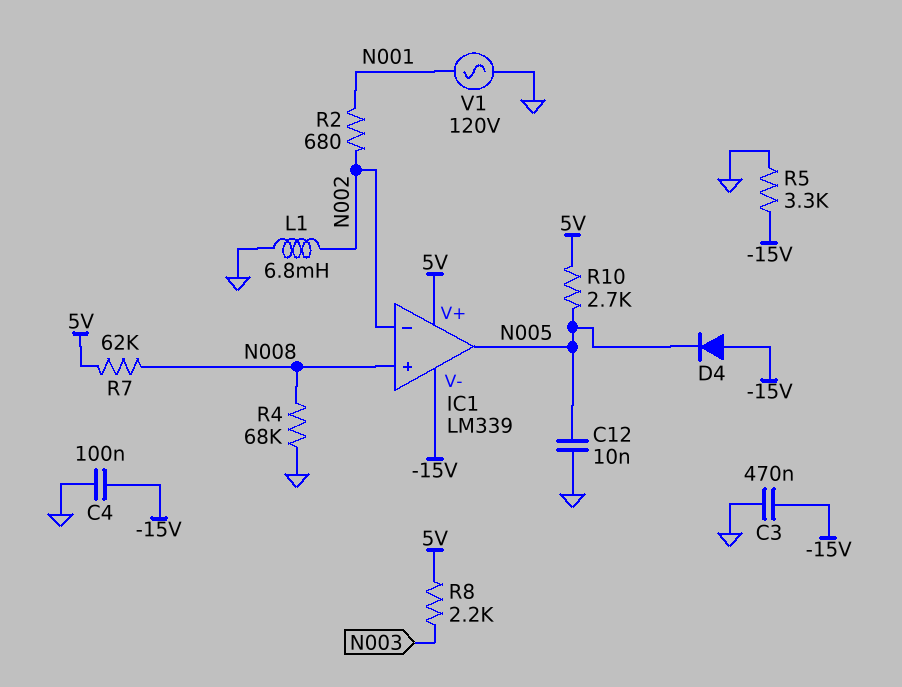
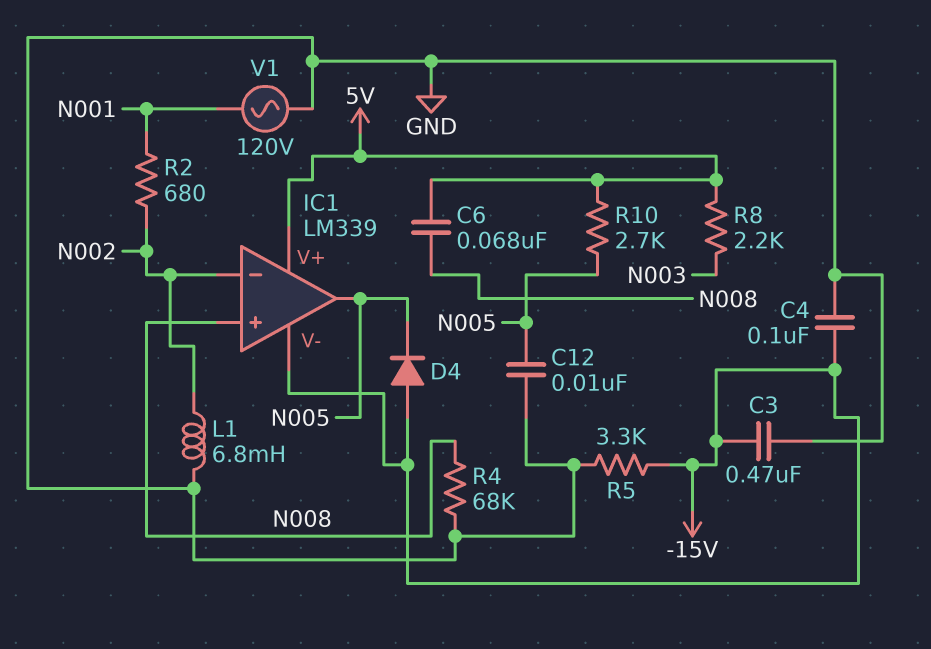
C6: none -> 68nF (5V, N008)
R7: 62k (5V, N008) -> none

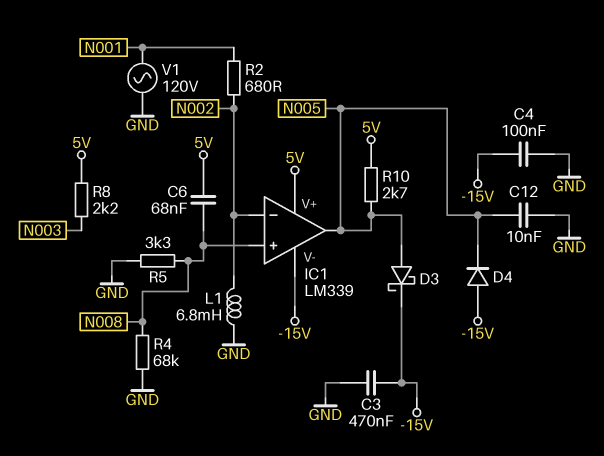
D3: none -> schottky (A N005, K -15V)
R5: 3.3k (-15V, GND) -> 3.3k (GND, N008)

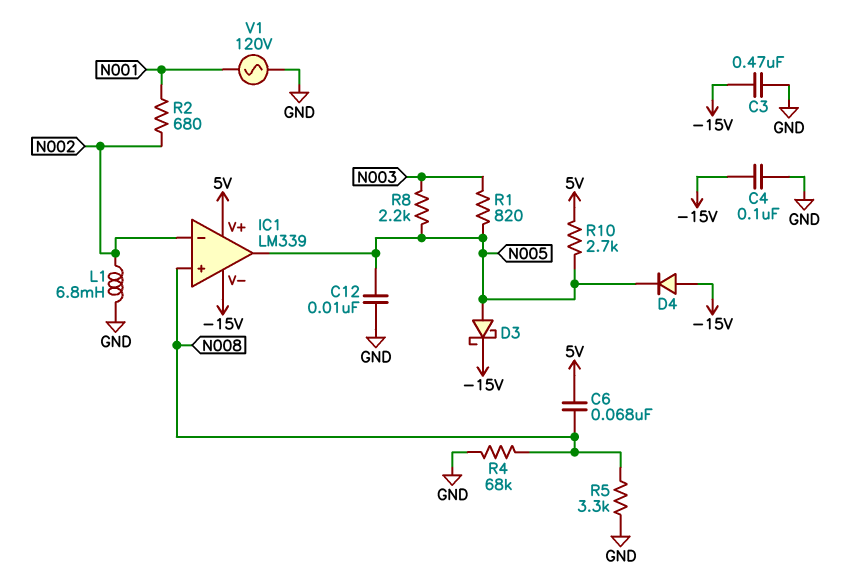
R1: none -> 820 (N003, N005)
R8: 2.2k (5V, N003) -> 2.2k (N003, N005)

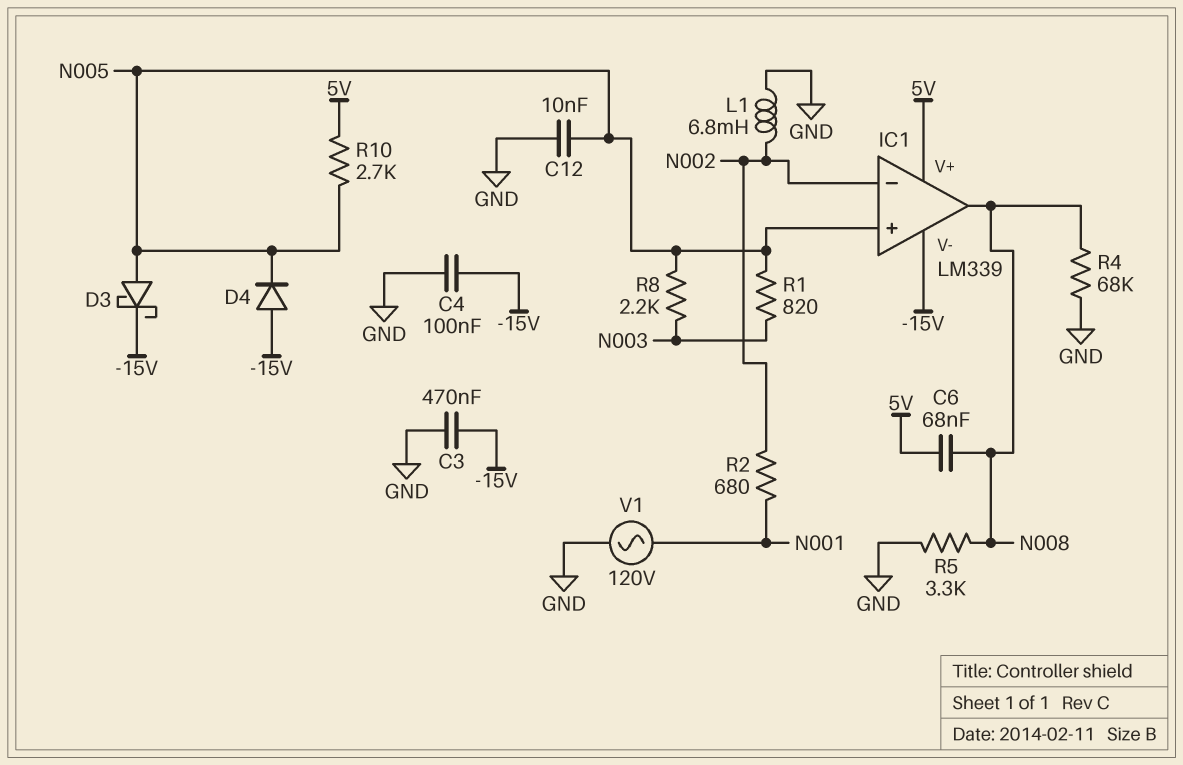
IC1 pin in+: N008 -> N005
IC1 pin out: N005 -> N008

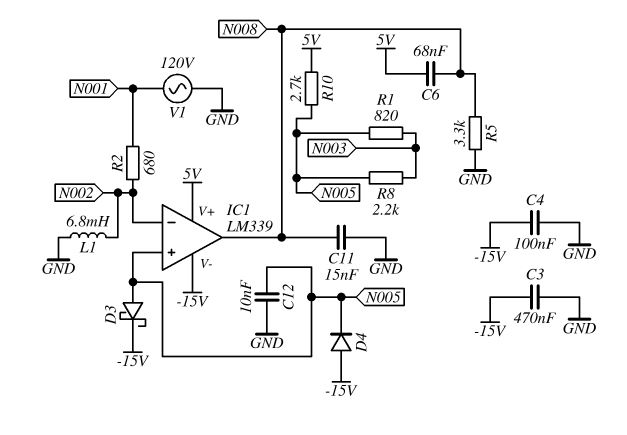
C11: none -> 15nF (GND, N008)
R4: 68k (GND, N008) -> none

